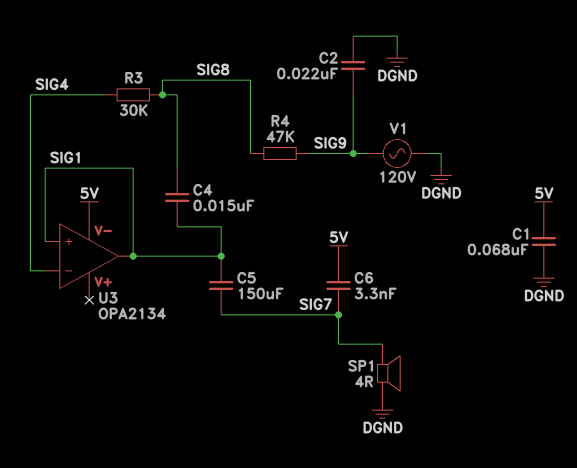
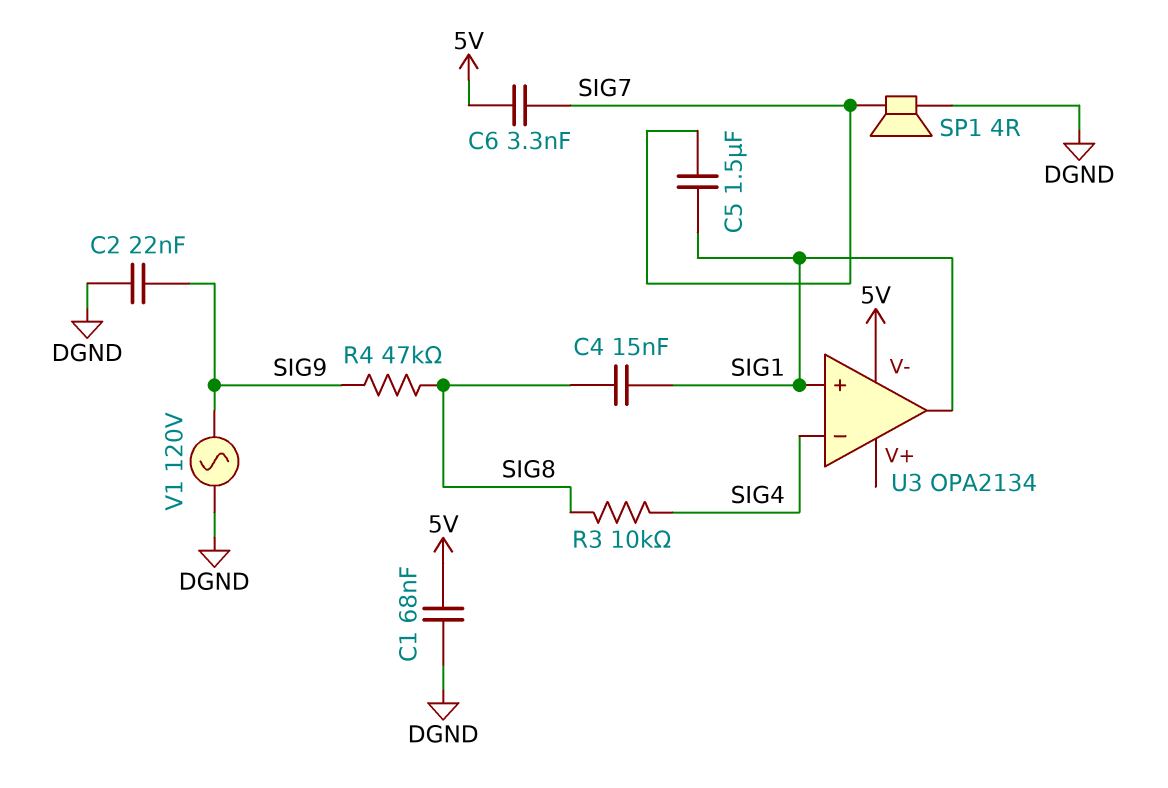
C5: 150uF (SIG1, SIG7) -> 1.5uF (SIG1, SIG7)
R3: 30k (SIG4, SIG8) -> 10k (SIG4, SIG8)

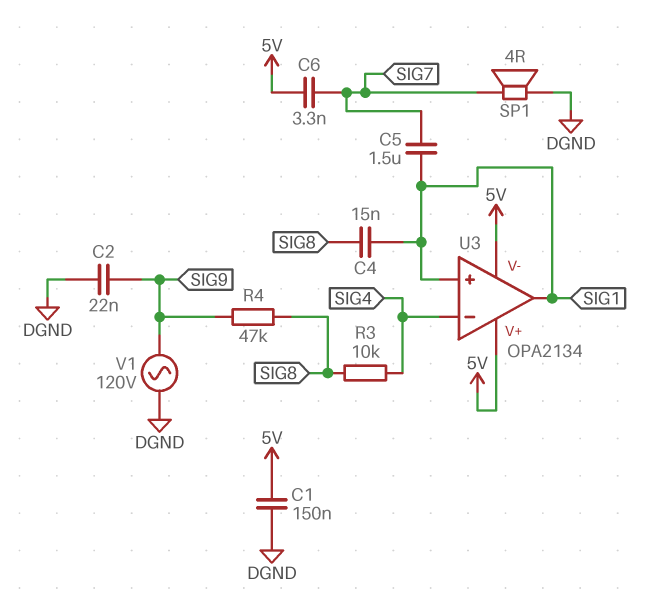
C1: 68nF (5V, DGND) -> 150nF (5V, DGND)
U3 pin V+: none -> 5V

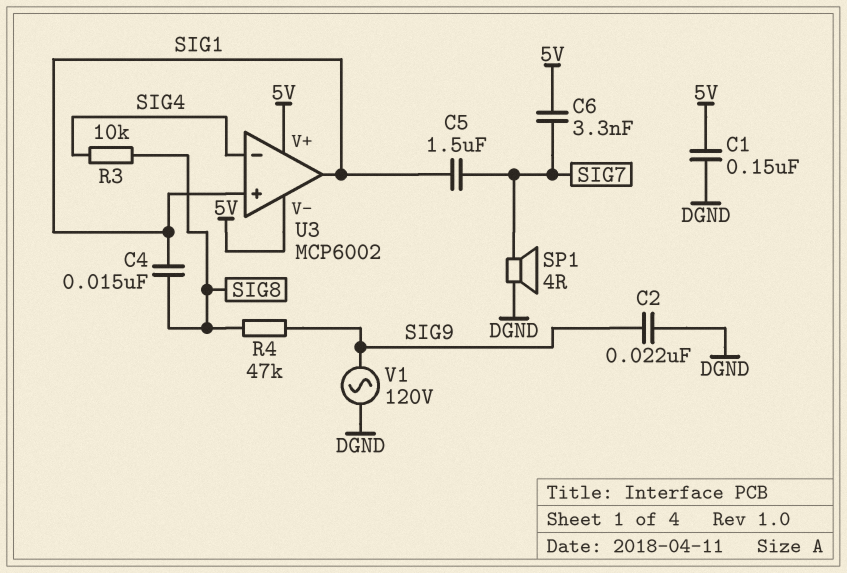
U3: OPA2134 -> MCP6002

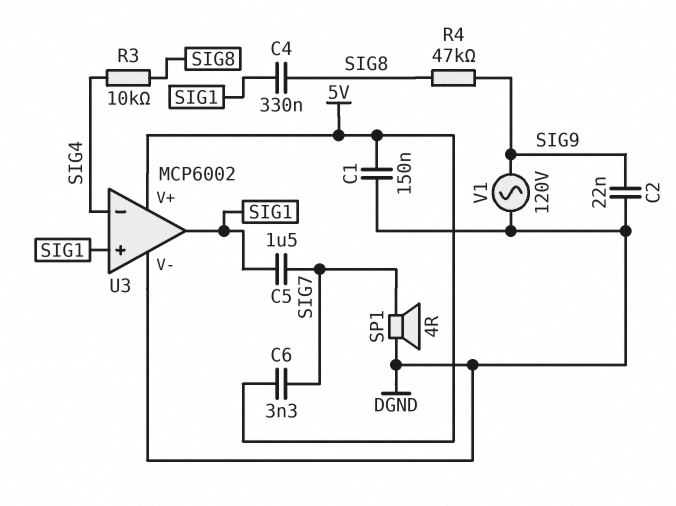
C4: 15nF (SIG1, SIG8) -> 330nF (SIG1, SIG8)
U3 pin V-: 5V -> DGND

